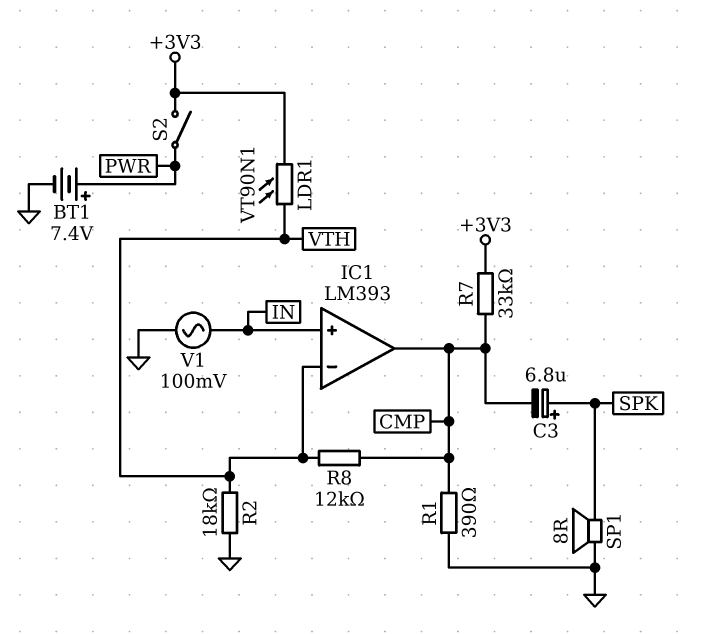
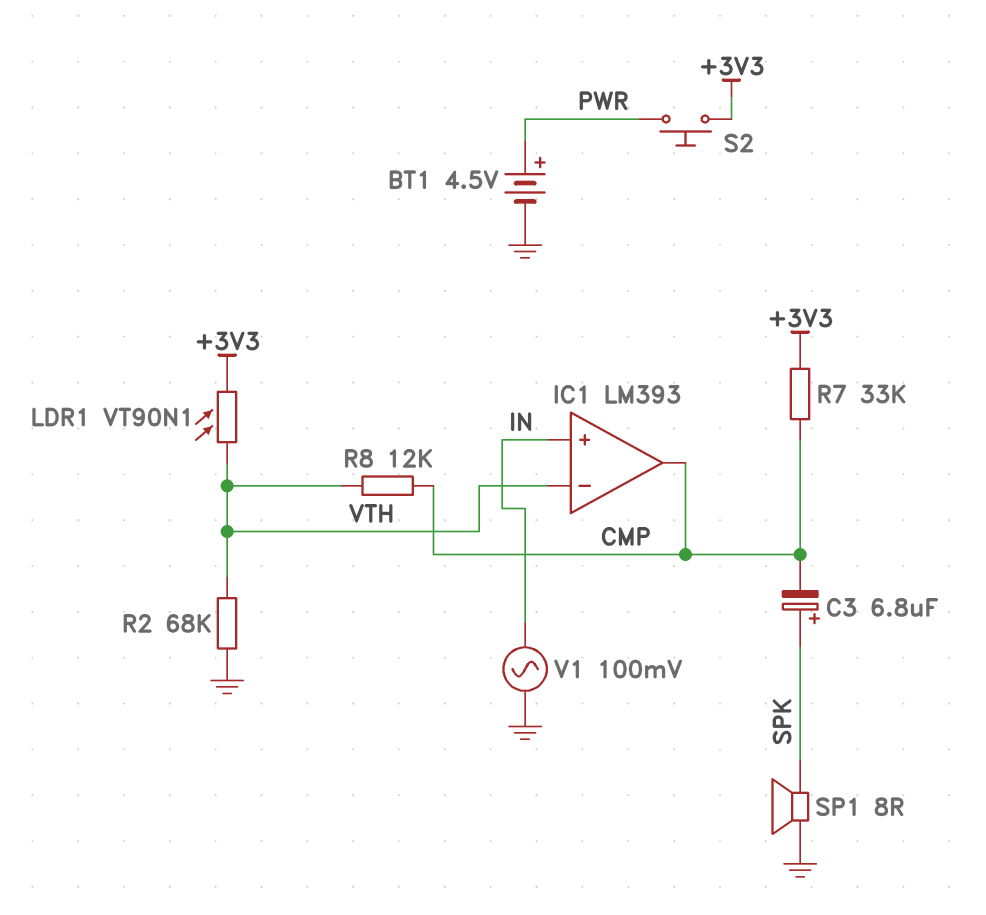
BT1: 7.4V (plus PWR, minus GND) -> 4.5V (plus PWR, minus GND)
R1: 390 (CMP, GND) -> none
R2: 18k (GND, VTH) -> 68k (GND, VTH)
S2: switch (+3V3, PWR) -> button (+3V3, PWR)

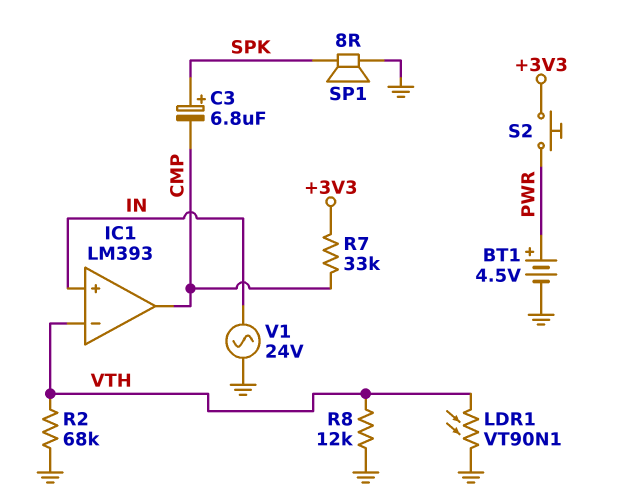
LDR1: VT90N1 (+3V3, VTH) -> VT90N1 (GND, VTH)
R8: 12k (CMP, VTH) -> 12k (GND, VTH)
V1: AC 100mV (GND, IN) -> AC 24V (GND, IN)

